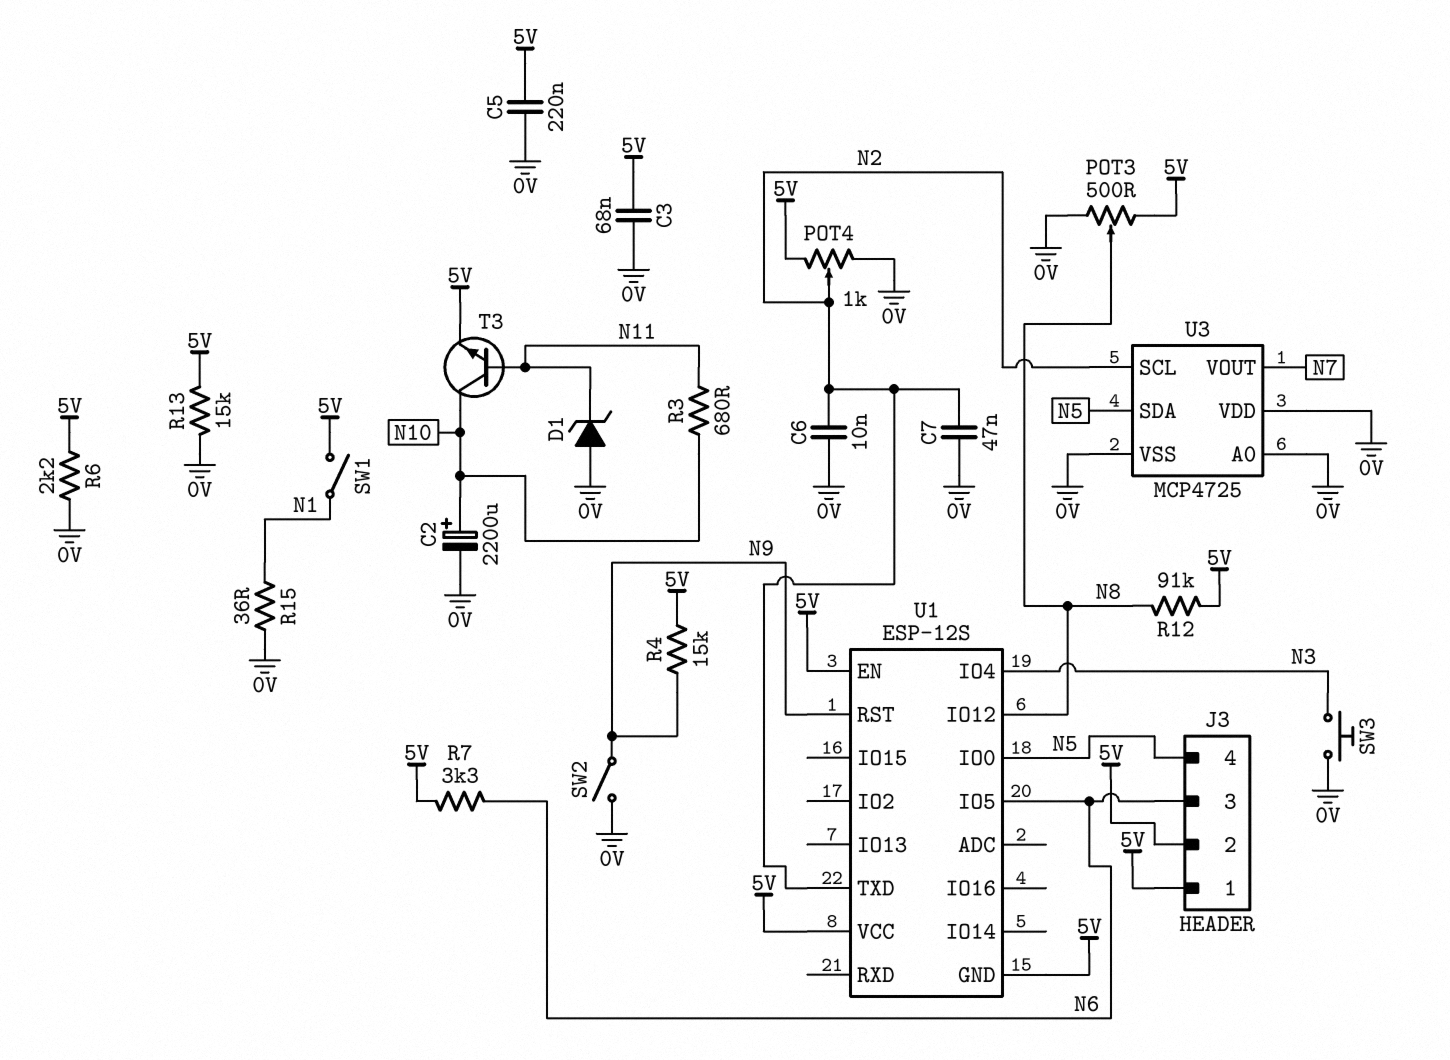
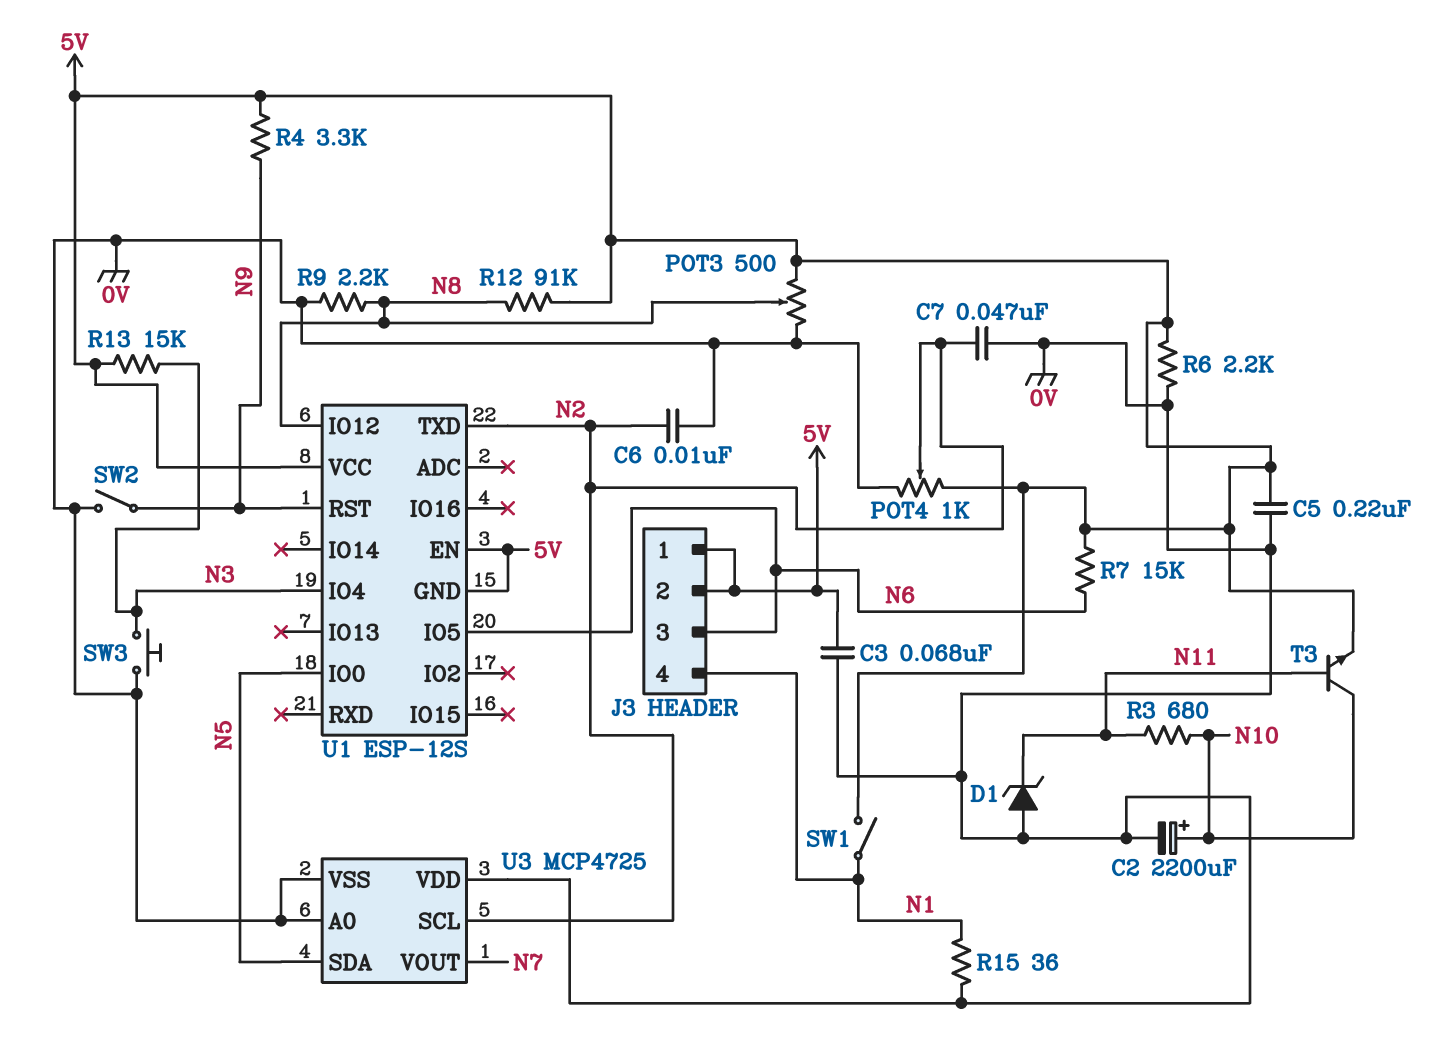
J3 pin 4: N5 -> N1
R4: 15k (5V, N9) -> 3.3k (5V, N9)
R7: 3.3k (5V, N6) -> 15k (5V, N6)
R9: none -> 2.2k (0V, N8)
R13: 15k (0V, 5V) -> 15k (5V, N3)

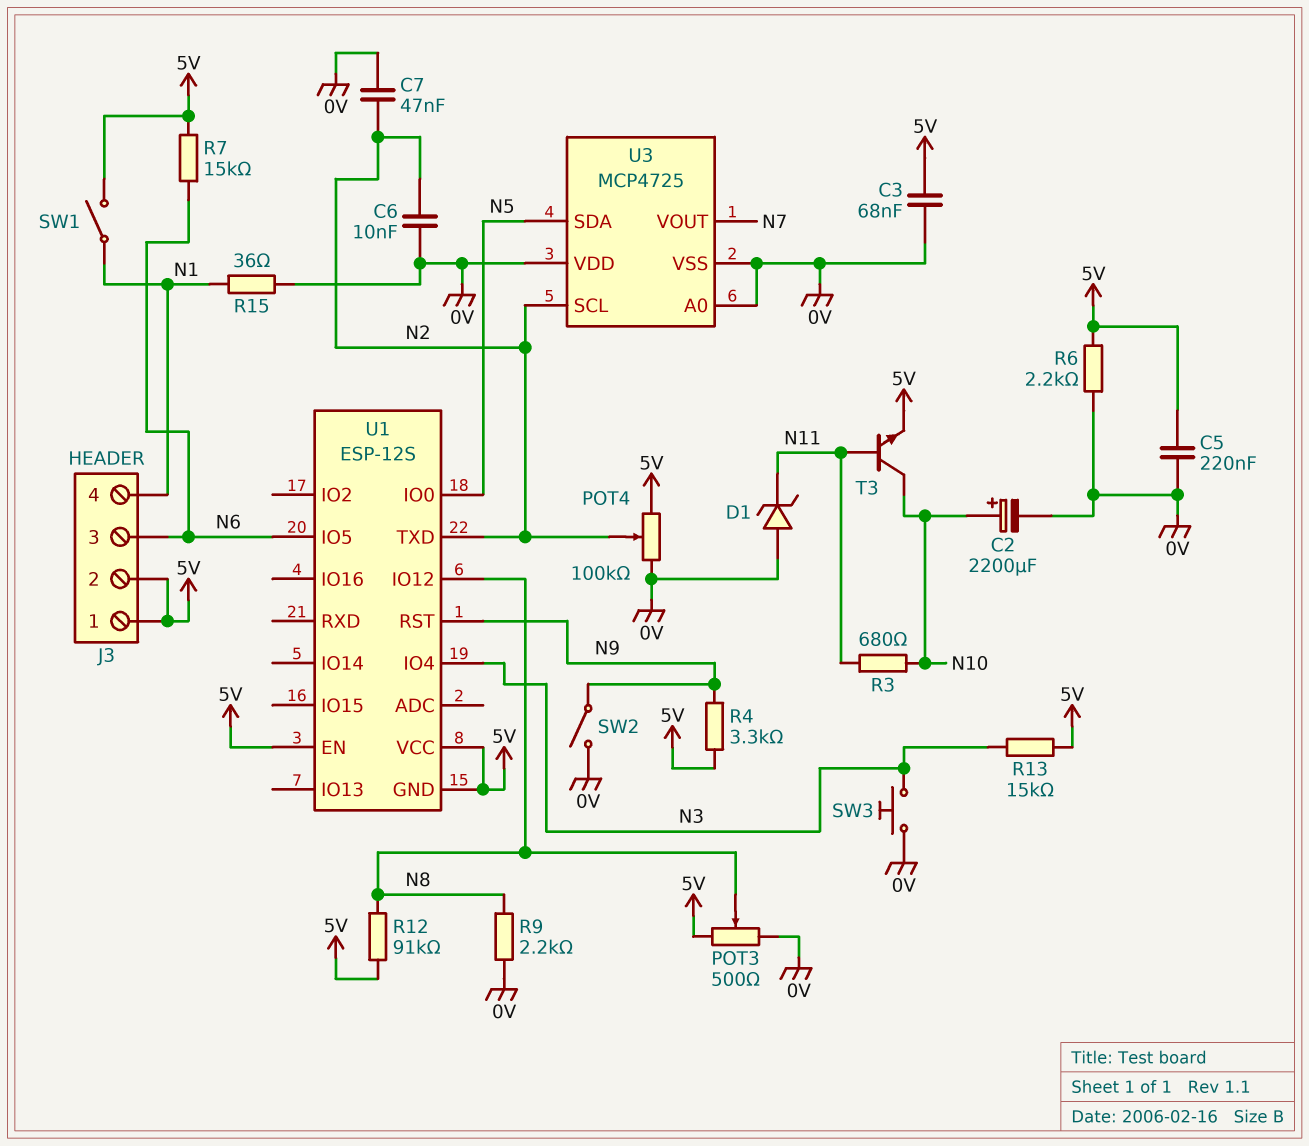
POT4: 1k (0V, 5V, wiper N2) -> 100k (0V, 5V, wiper N2)

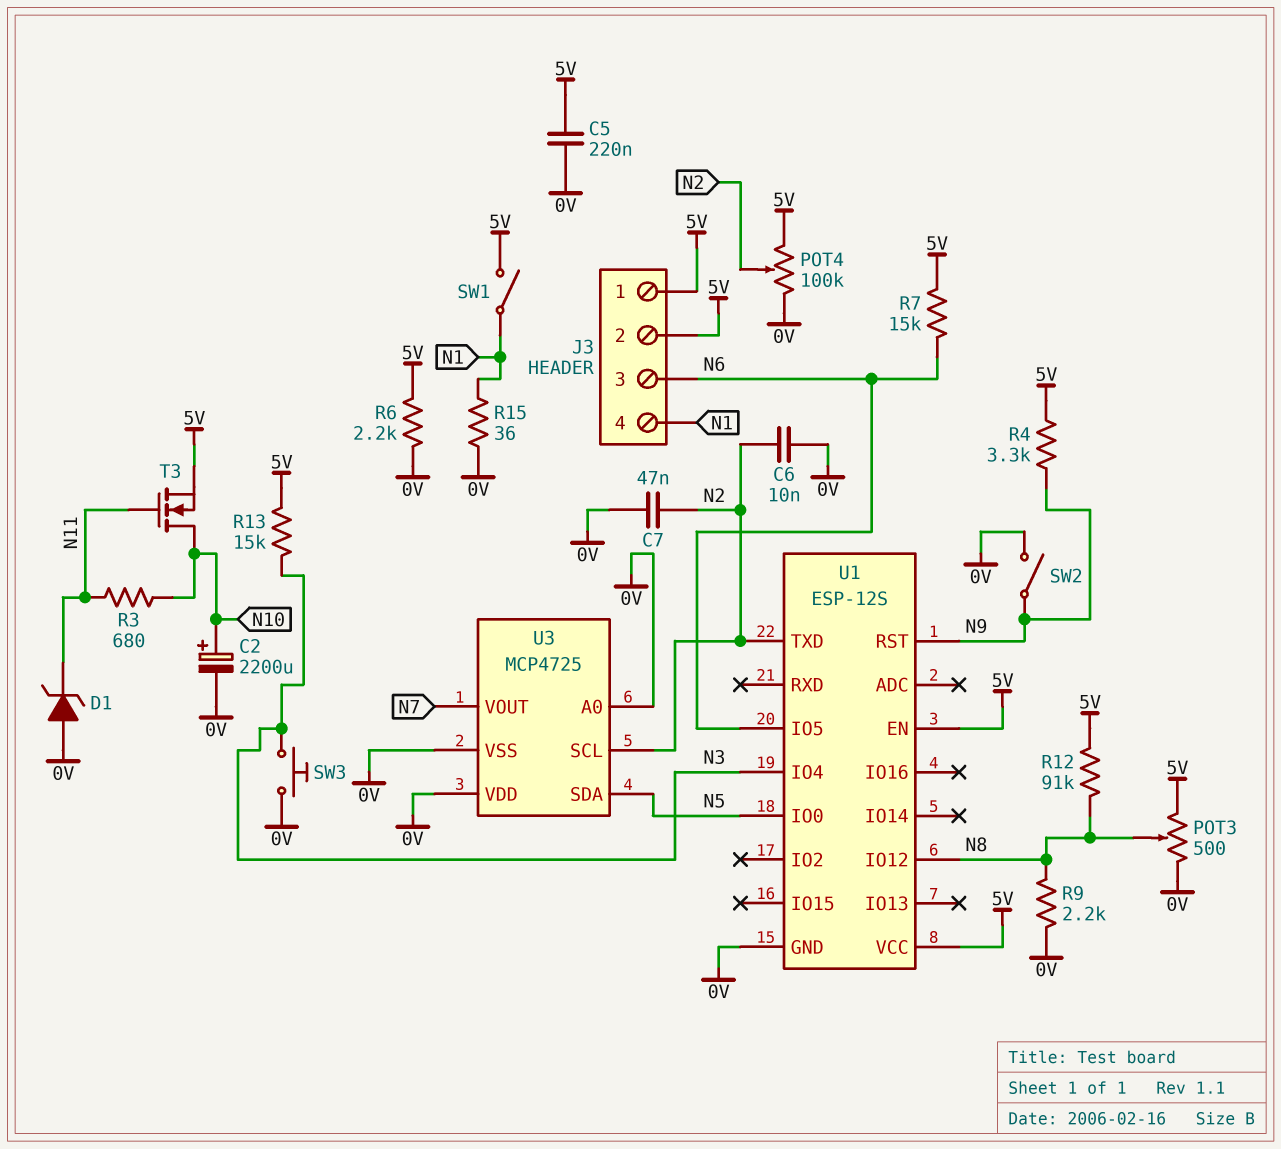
C3: 68nF (0V, 5V) -> none
T3: NPN (B N11, C N10, E 5V) -> NMOS (G N11, D N10, S 5V)
U1 pin GND: 5V -> 0V

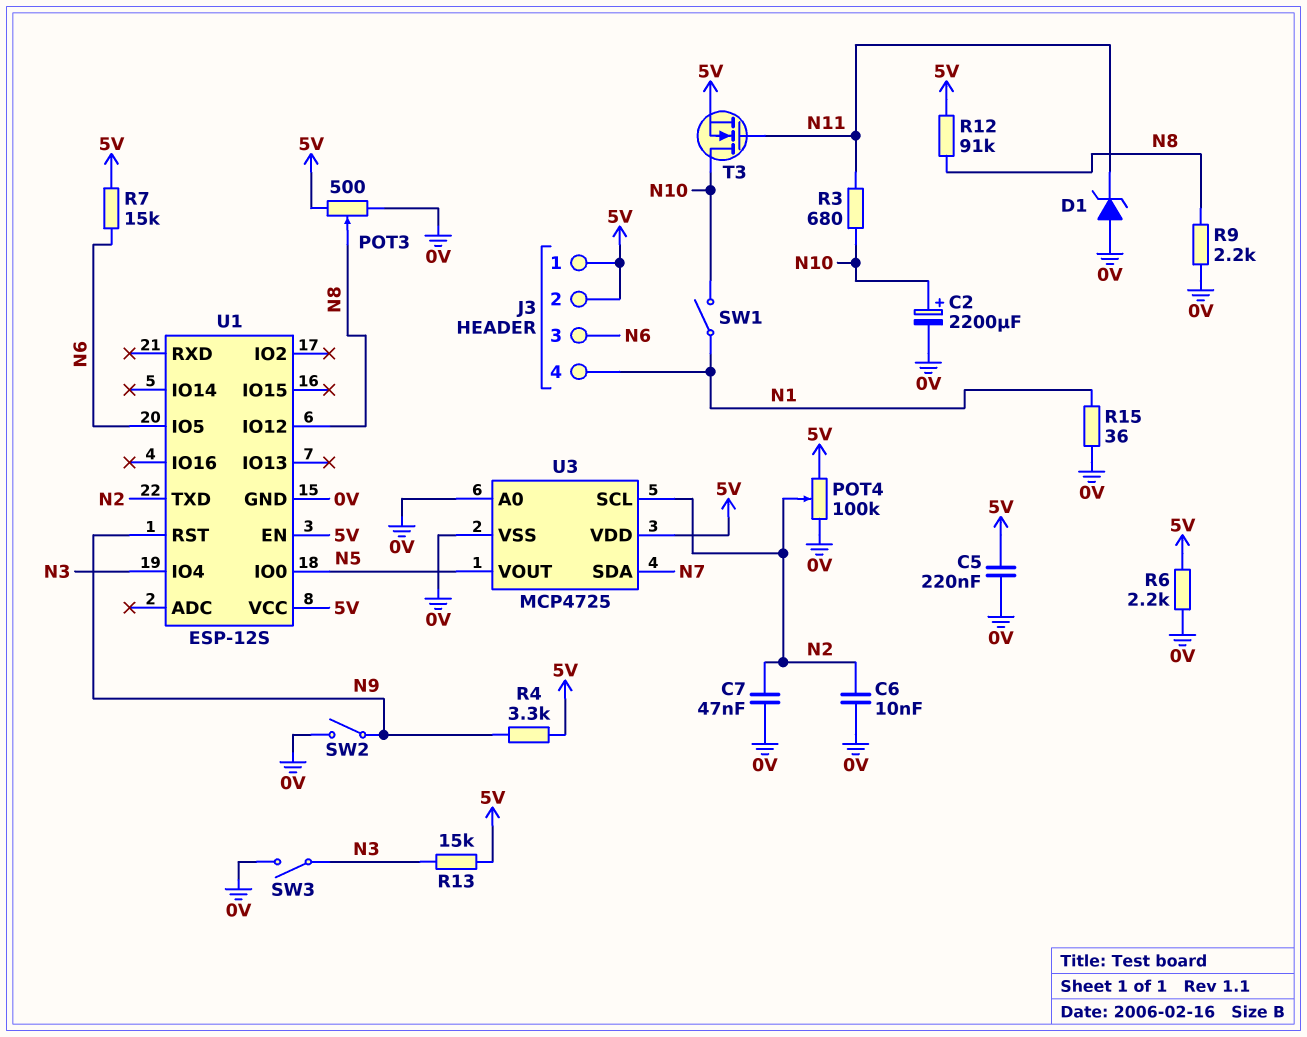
SW1: switch (5V, N1) -> switch (N1, N10)
SW3: button (0V, N3) -> switch (0V, N3)
U3 pin SDA: N5 -> N7
U3 pin VDD: 0V -> 5V
U3 pin VOUT: N7 -> N5

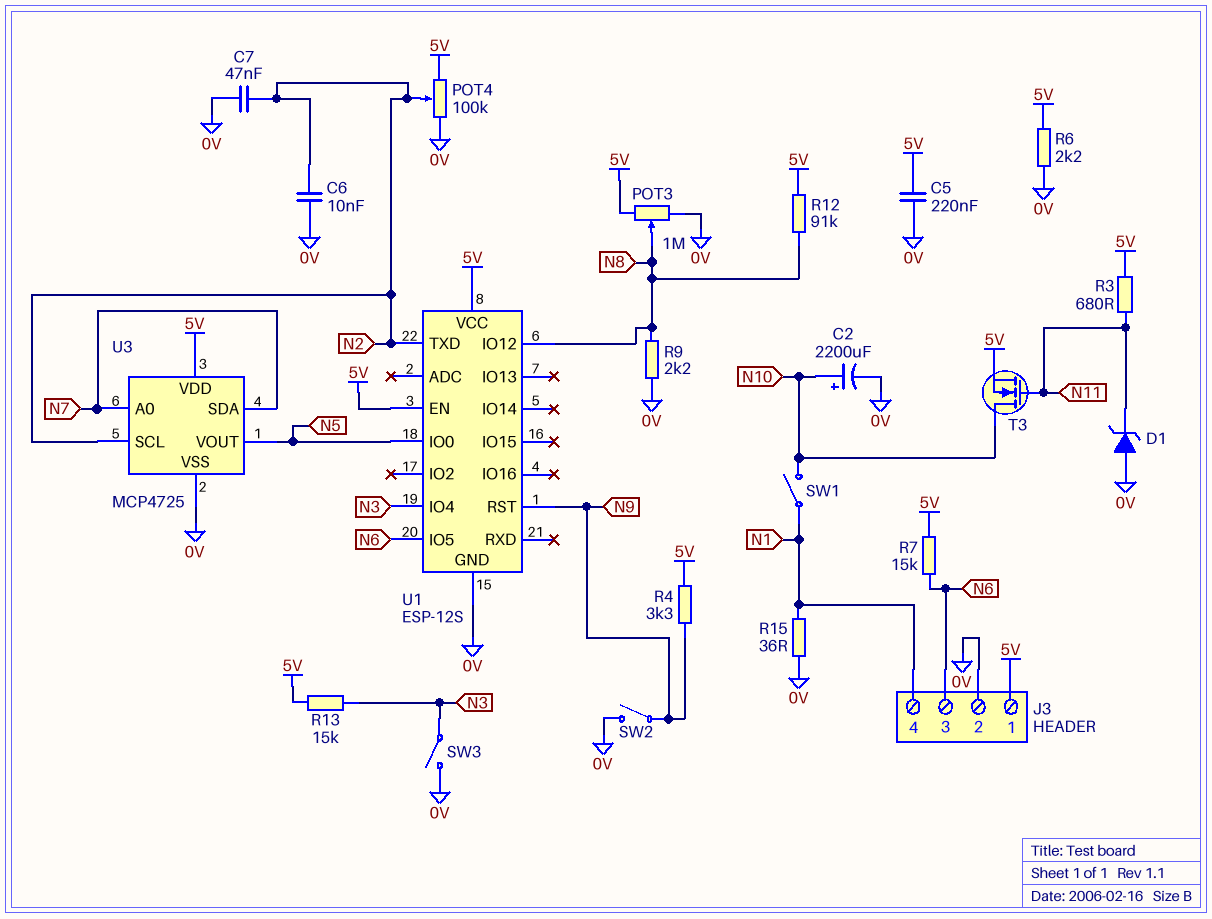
J3 pin 2: 5V -> 0V
POT3: 500 (0V, 5V, wiper N8) -> 1M (0V, 5V, wiper N8)
R3: 680 (N10, N11) -> 680 (5V, N11)
U3 pin A0: 0V -> N7

